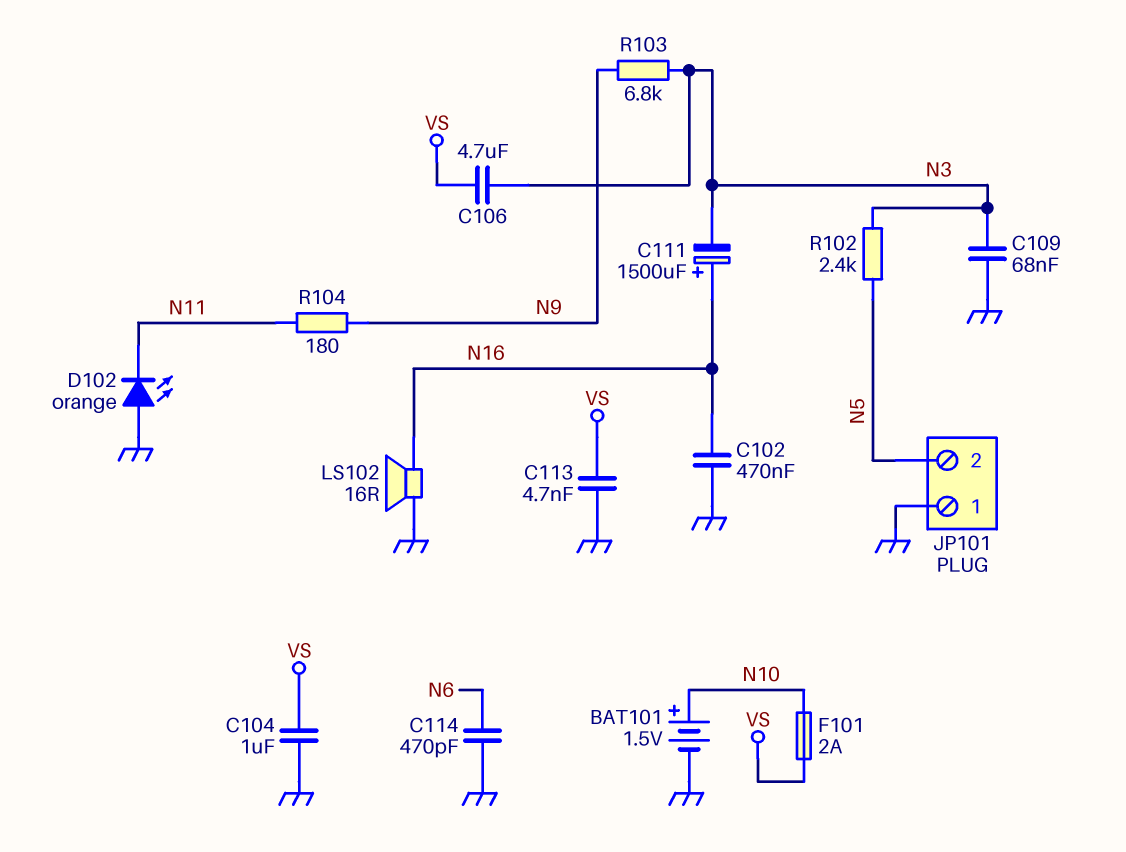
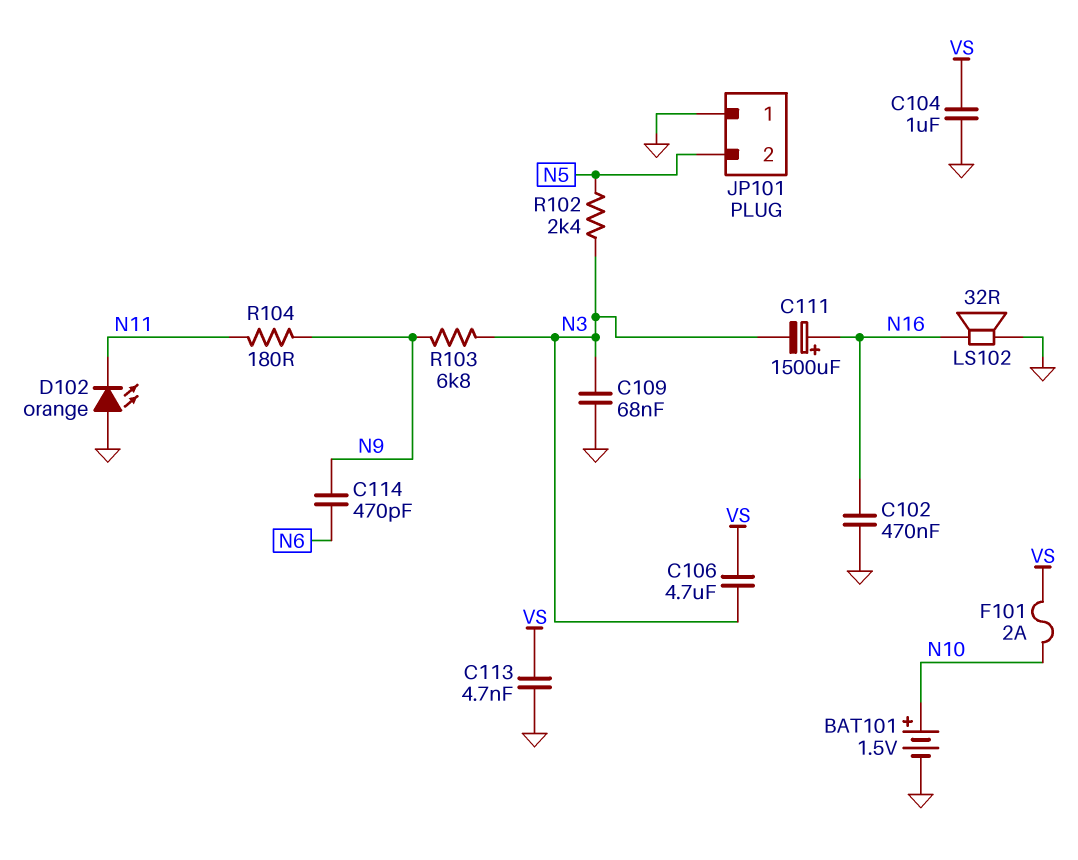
C114: 470pF (GND, N6) -> 470pF (N6, N9)
LS102: speaker 16R (GND, N16) -> speaker 32R (GND, N16)

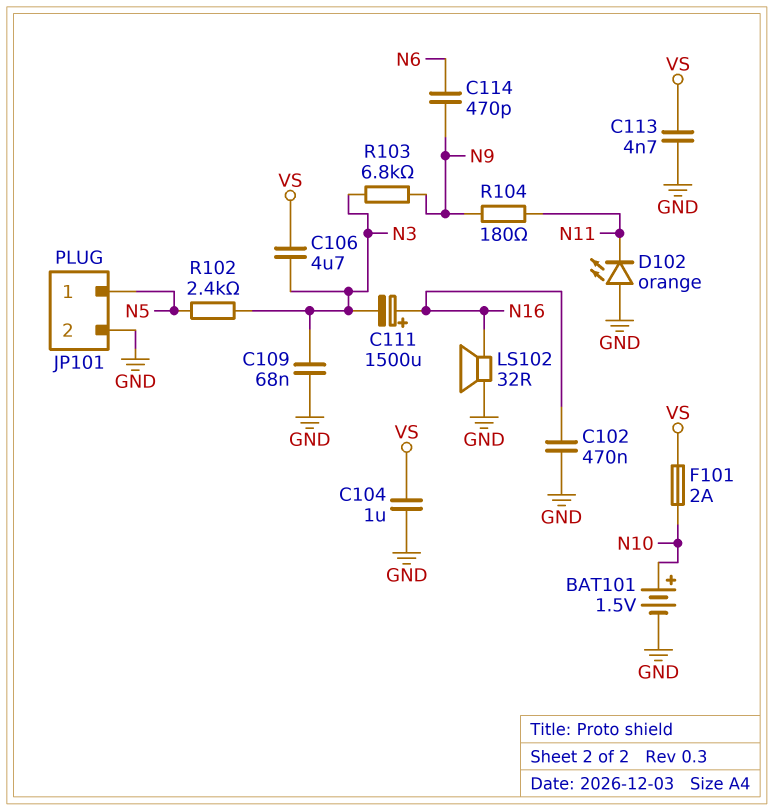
JP101 pin 1: GND -> N5
JP101 pin 2: N5 -> GND

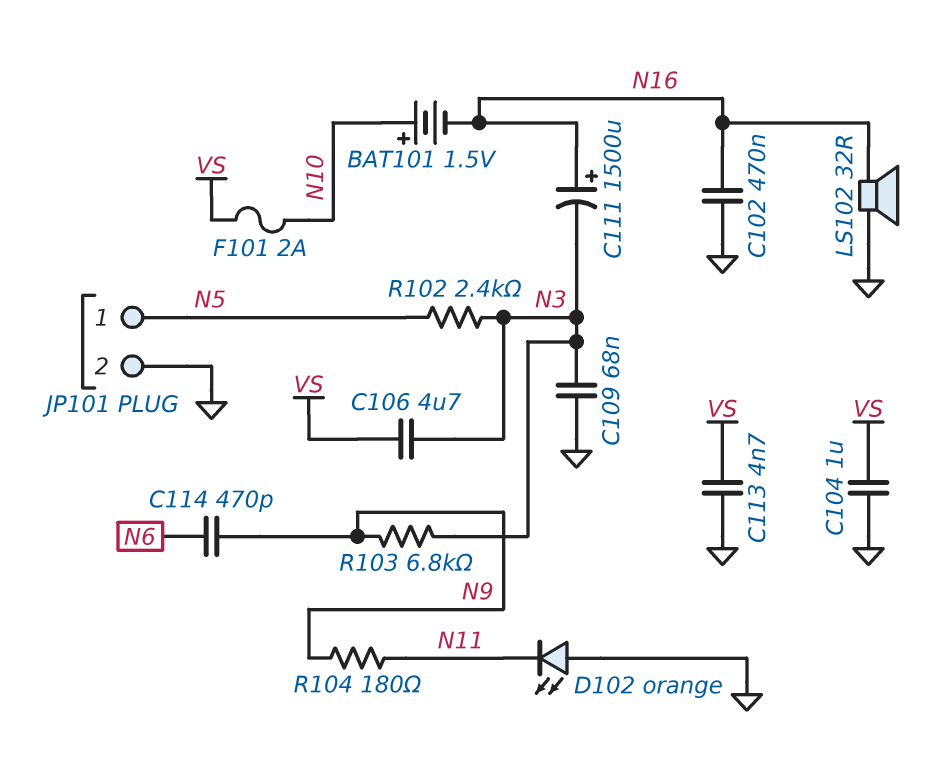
BAT101: 1.5V (plus N10, minus GND) -> 1.5V (plus N10, minus N16)

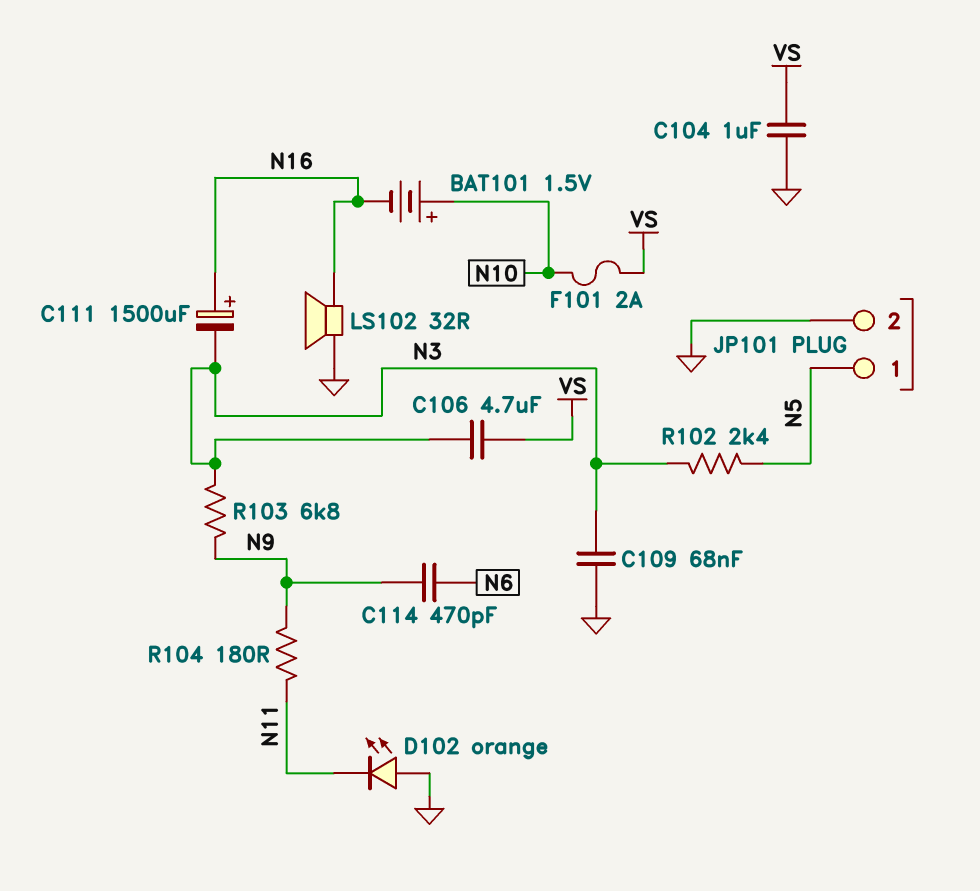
C102: 470nF (GND, N16) -> none
C113: 4.7nF (GND, VS) -> none

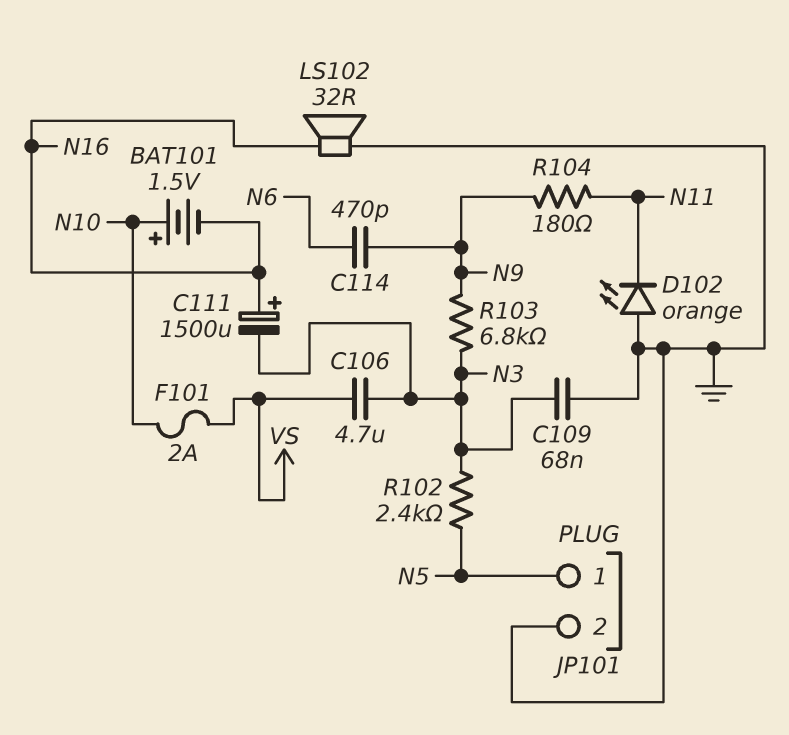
C104: 1uF (GND, VS) -> none

